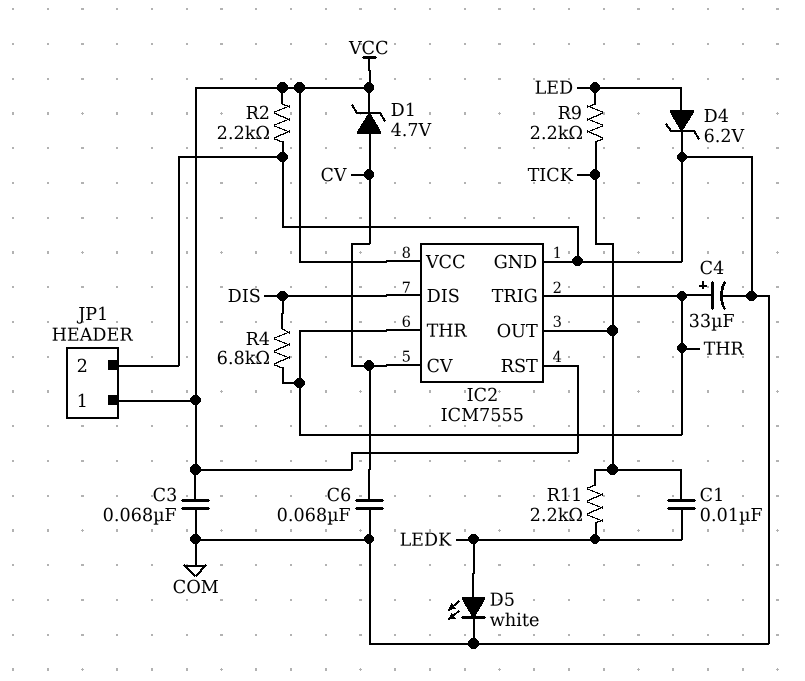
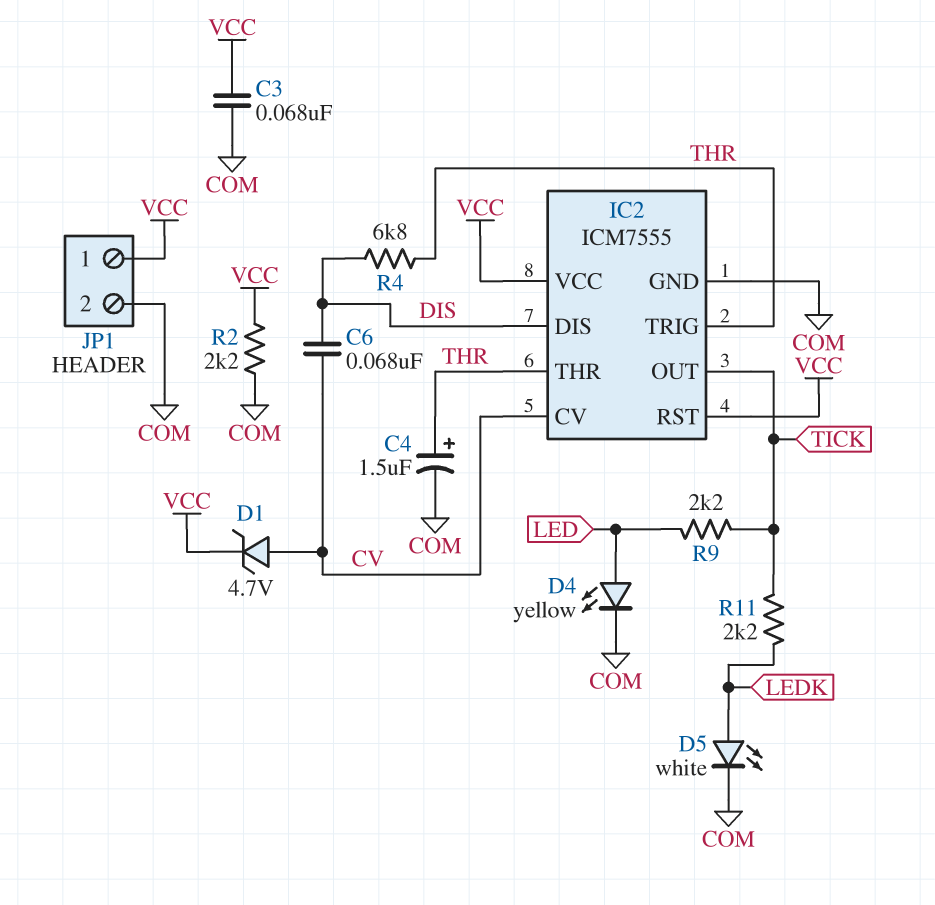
C1: 10nF (LEDK, TICK) -> none
C4: 33uF (plus THR, minus COM) -> 1.5uF (plus THR, minus COM)
C6: 68nF (COM, CV) -> 68nF (CV, DIS)
D4: zener 6.2V (A LED, K COM) -> LED yellow (A LED, K COM)

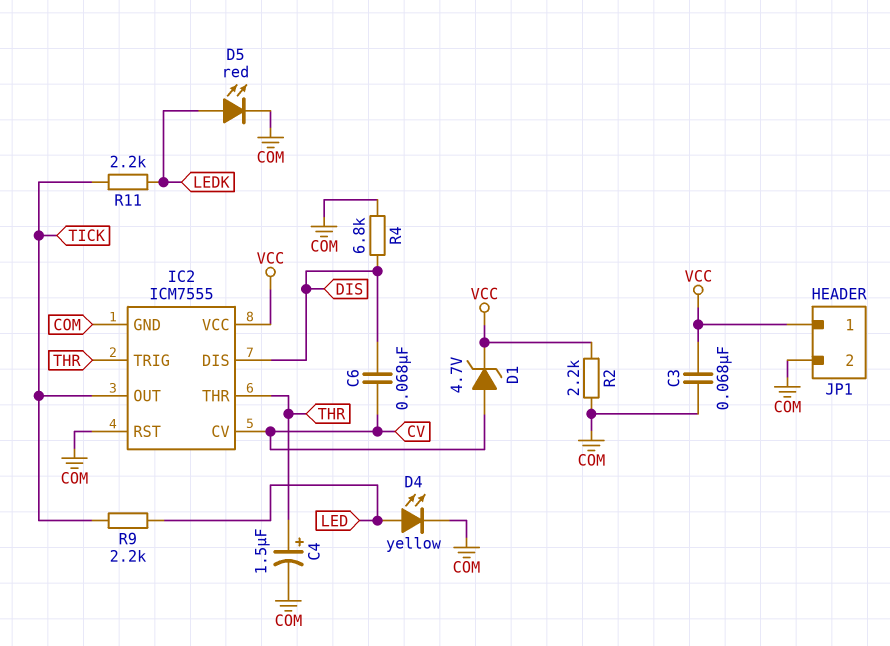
D5: LED white (A LEDK, K COM) -> LED red (A LEDK, K COM)
IC2 pin RST: VCC -> COM
R4: 6.8k (DIS, THR) -> 6.8k (COM, DIS)

